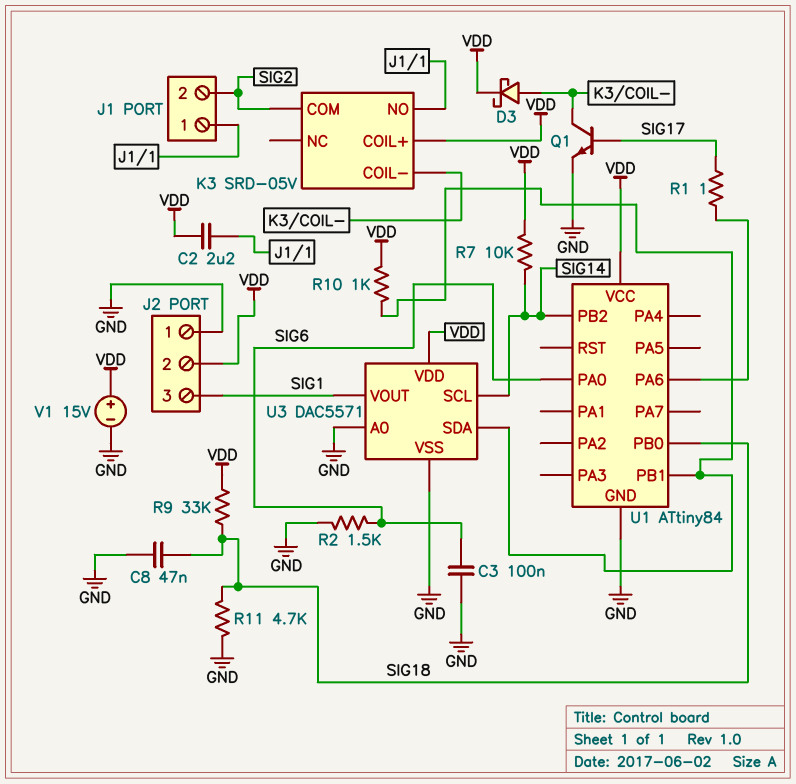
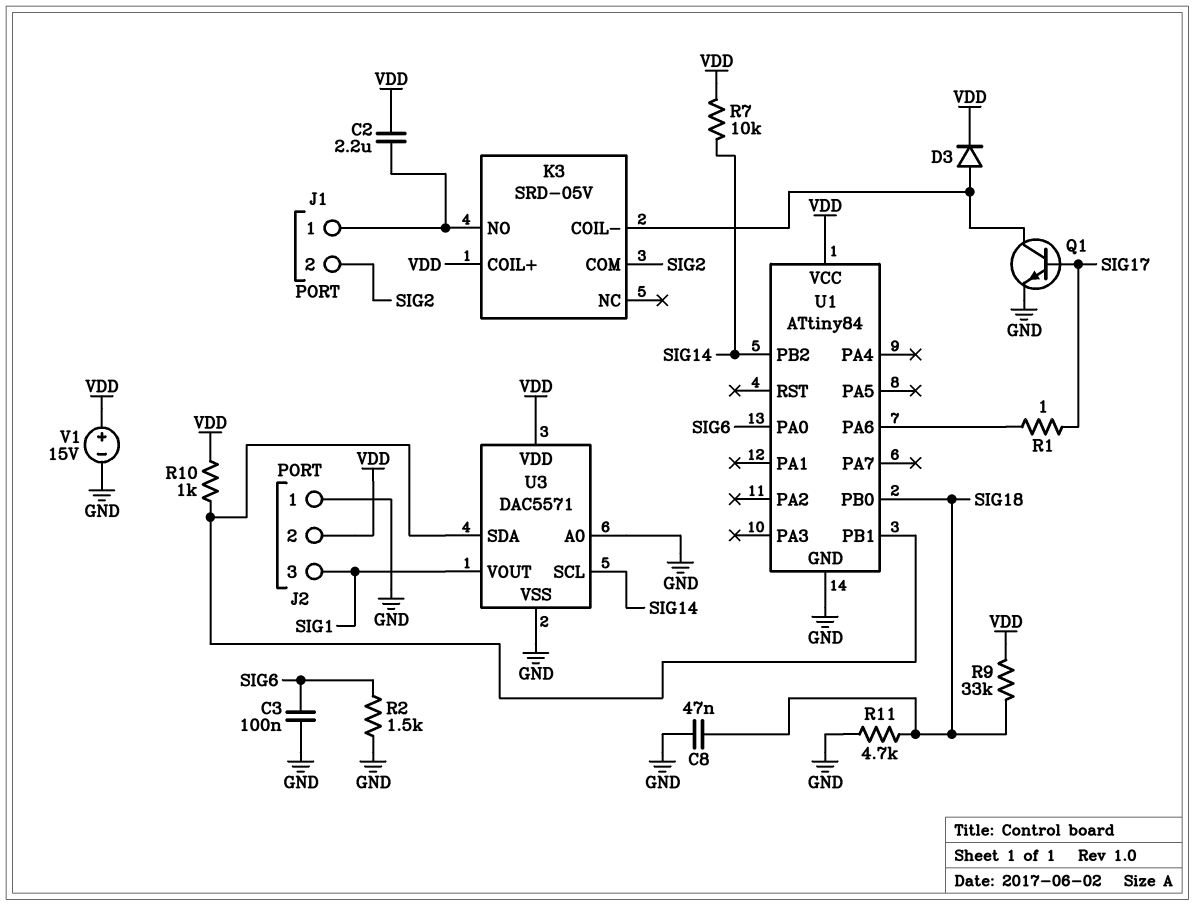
D3: schottky (A K3/COIL-, K VDD) -> diode (A K3/COIL-, K VDD)

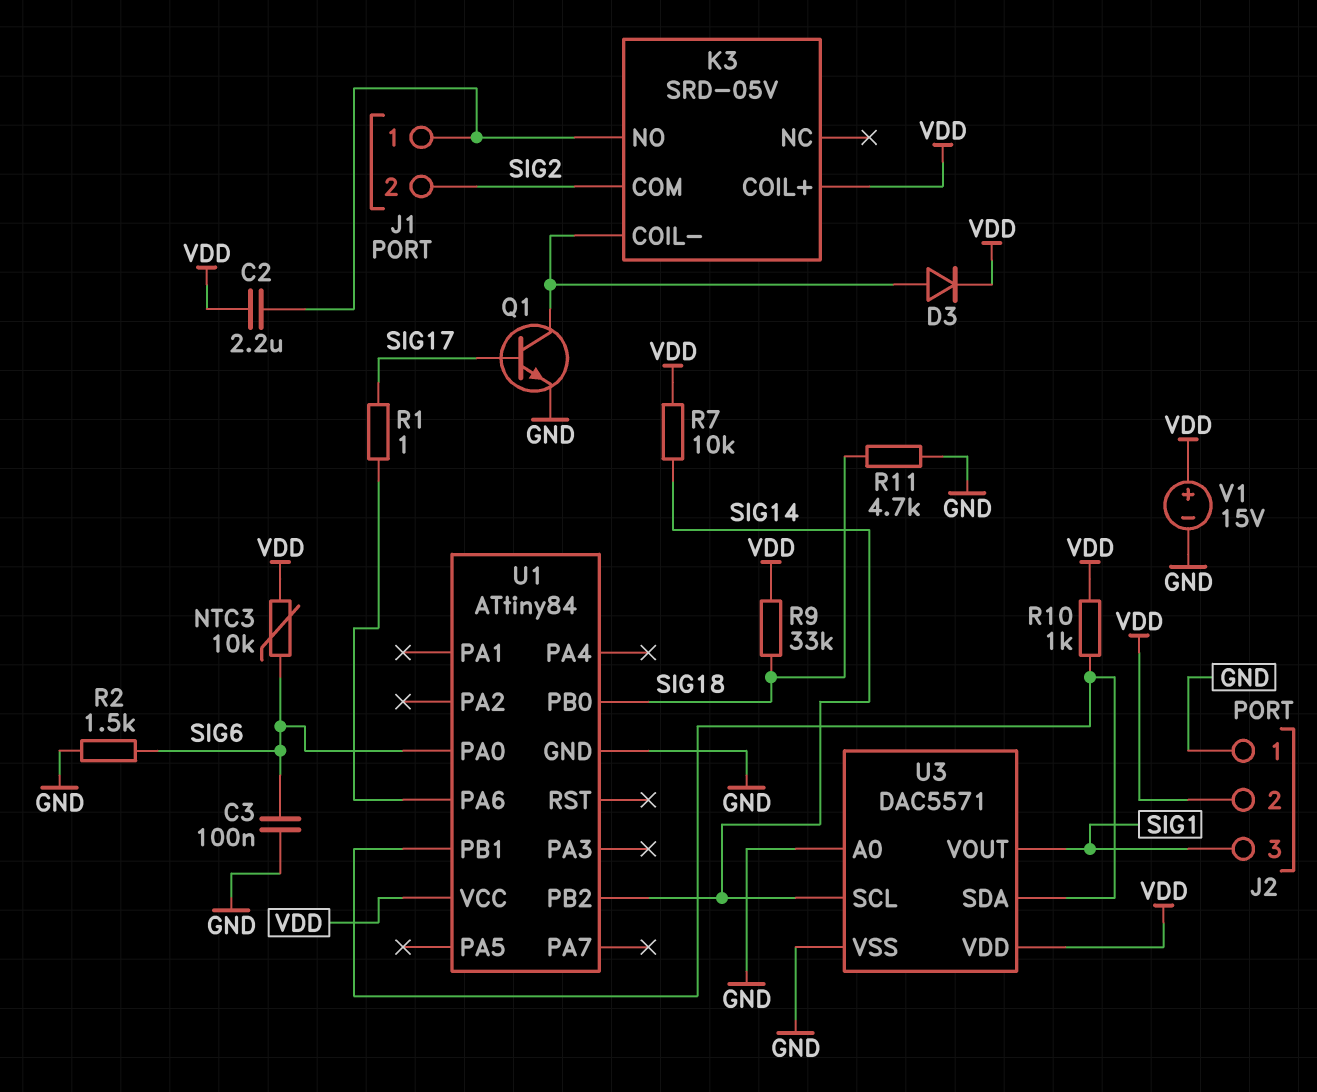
C8: 47nF (GND, SIG18) -> none
NTC3: none -> 10k (SIG6, VDD)

